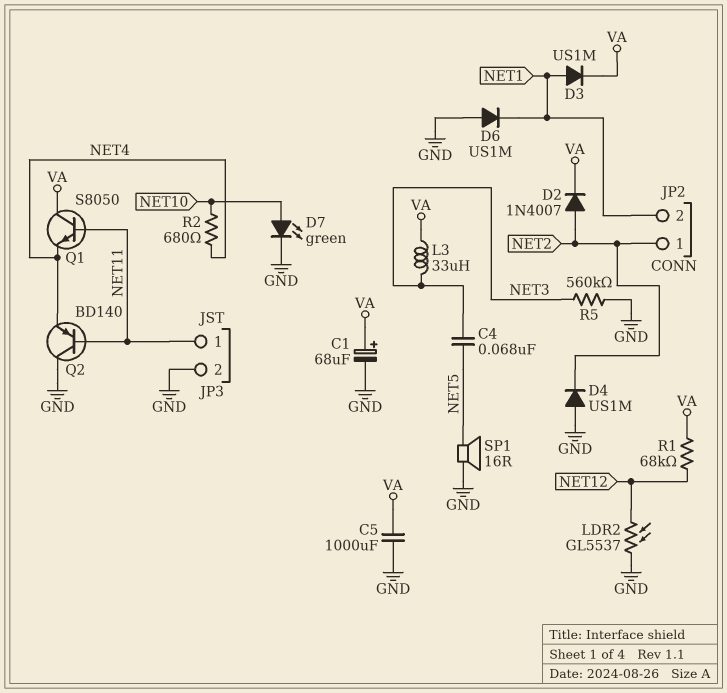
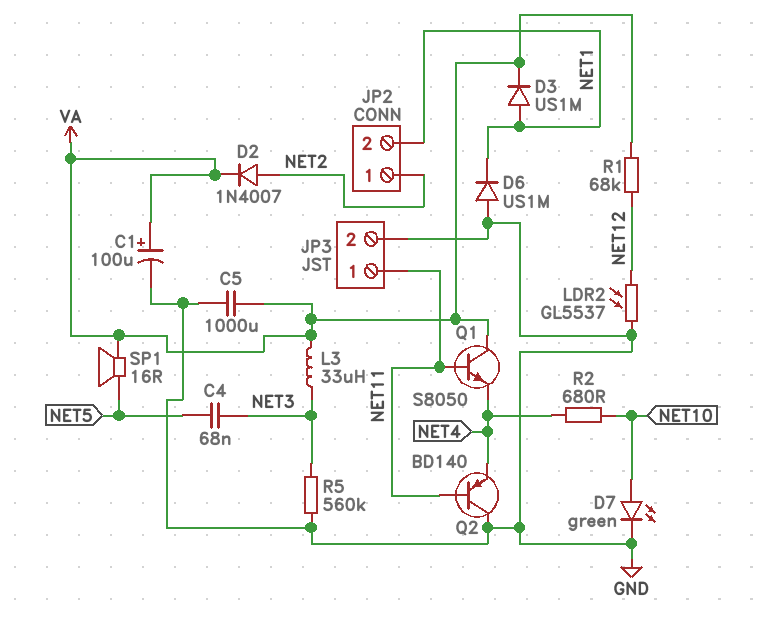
C1: 68uF (plus VA, minus GND) -> 100uF (plus VA, minus GND)
D4: diode US1M (A GND, K NET2) -> none
SP1: speaker 16R (GND, NET5) -> speaker 16R (NET5, VA)

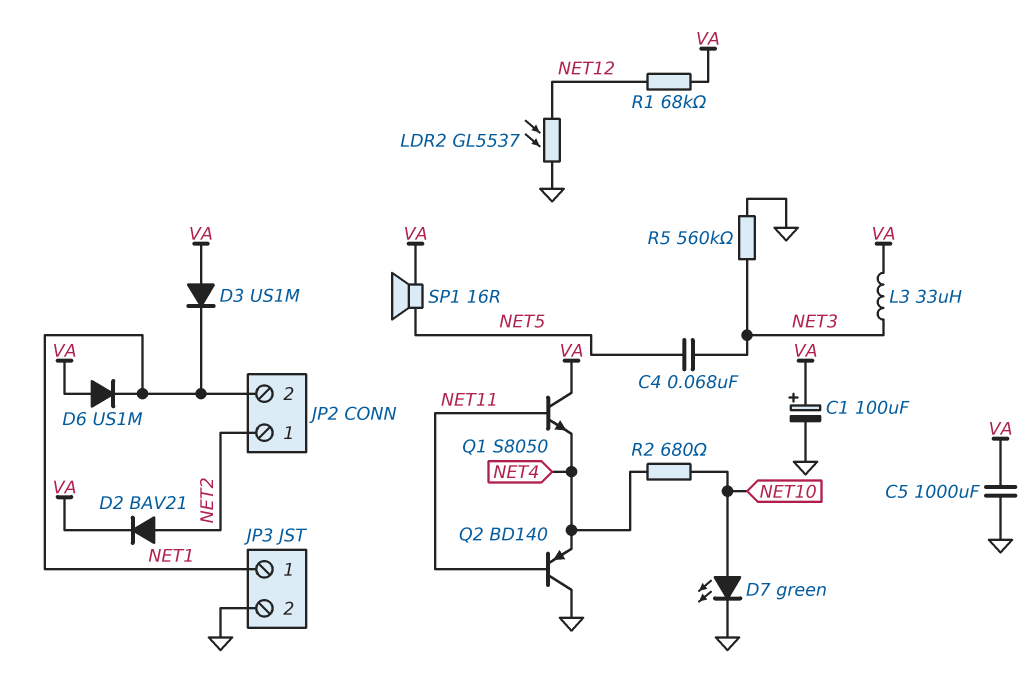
D2: diode 1N4007 (A NET2, K VA) -> diode BAV21 (A NET2, K VA)
D3: diode US1M (A NET1, K VA) -> diode US1M (A VA, K NET1)
D6: diode US1M (A GND, K NET1) -> diode US1M (A VA, K NET1)
JP3 pin 1: NET11 -> NET1

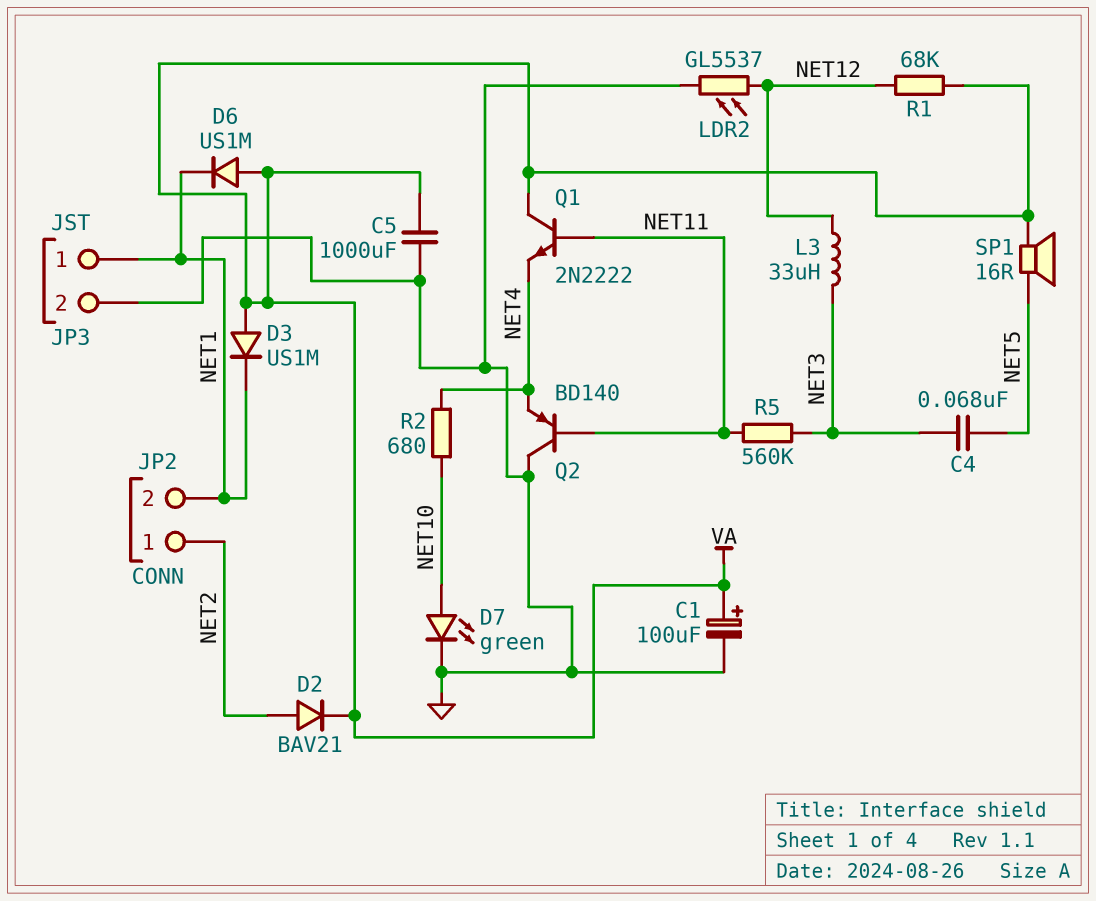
L3: 33uH (NET3, VA) -> 33uH (NET3, NET12)
Q1: NPN S8050 (B NET11, C VA, E NET4) -> NPN 2N2222 (B NET11, C VA, E NET4)
R5: 560k (GND, NET3) -> 560k (NET3, NET11)

